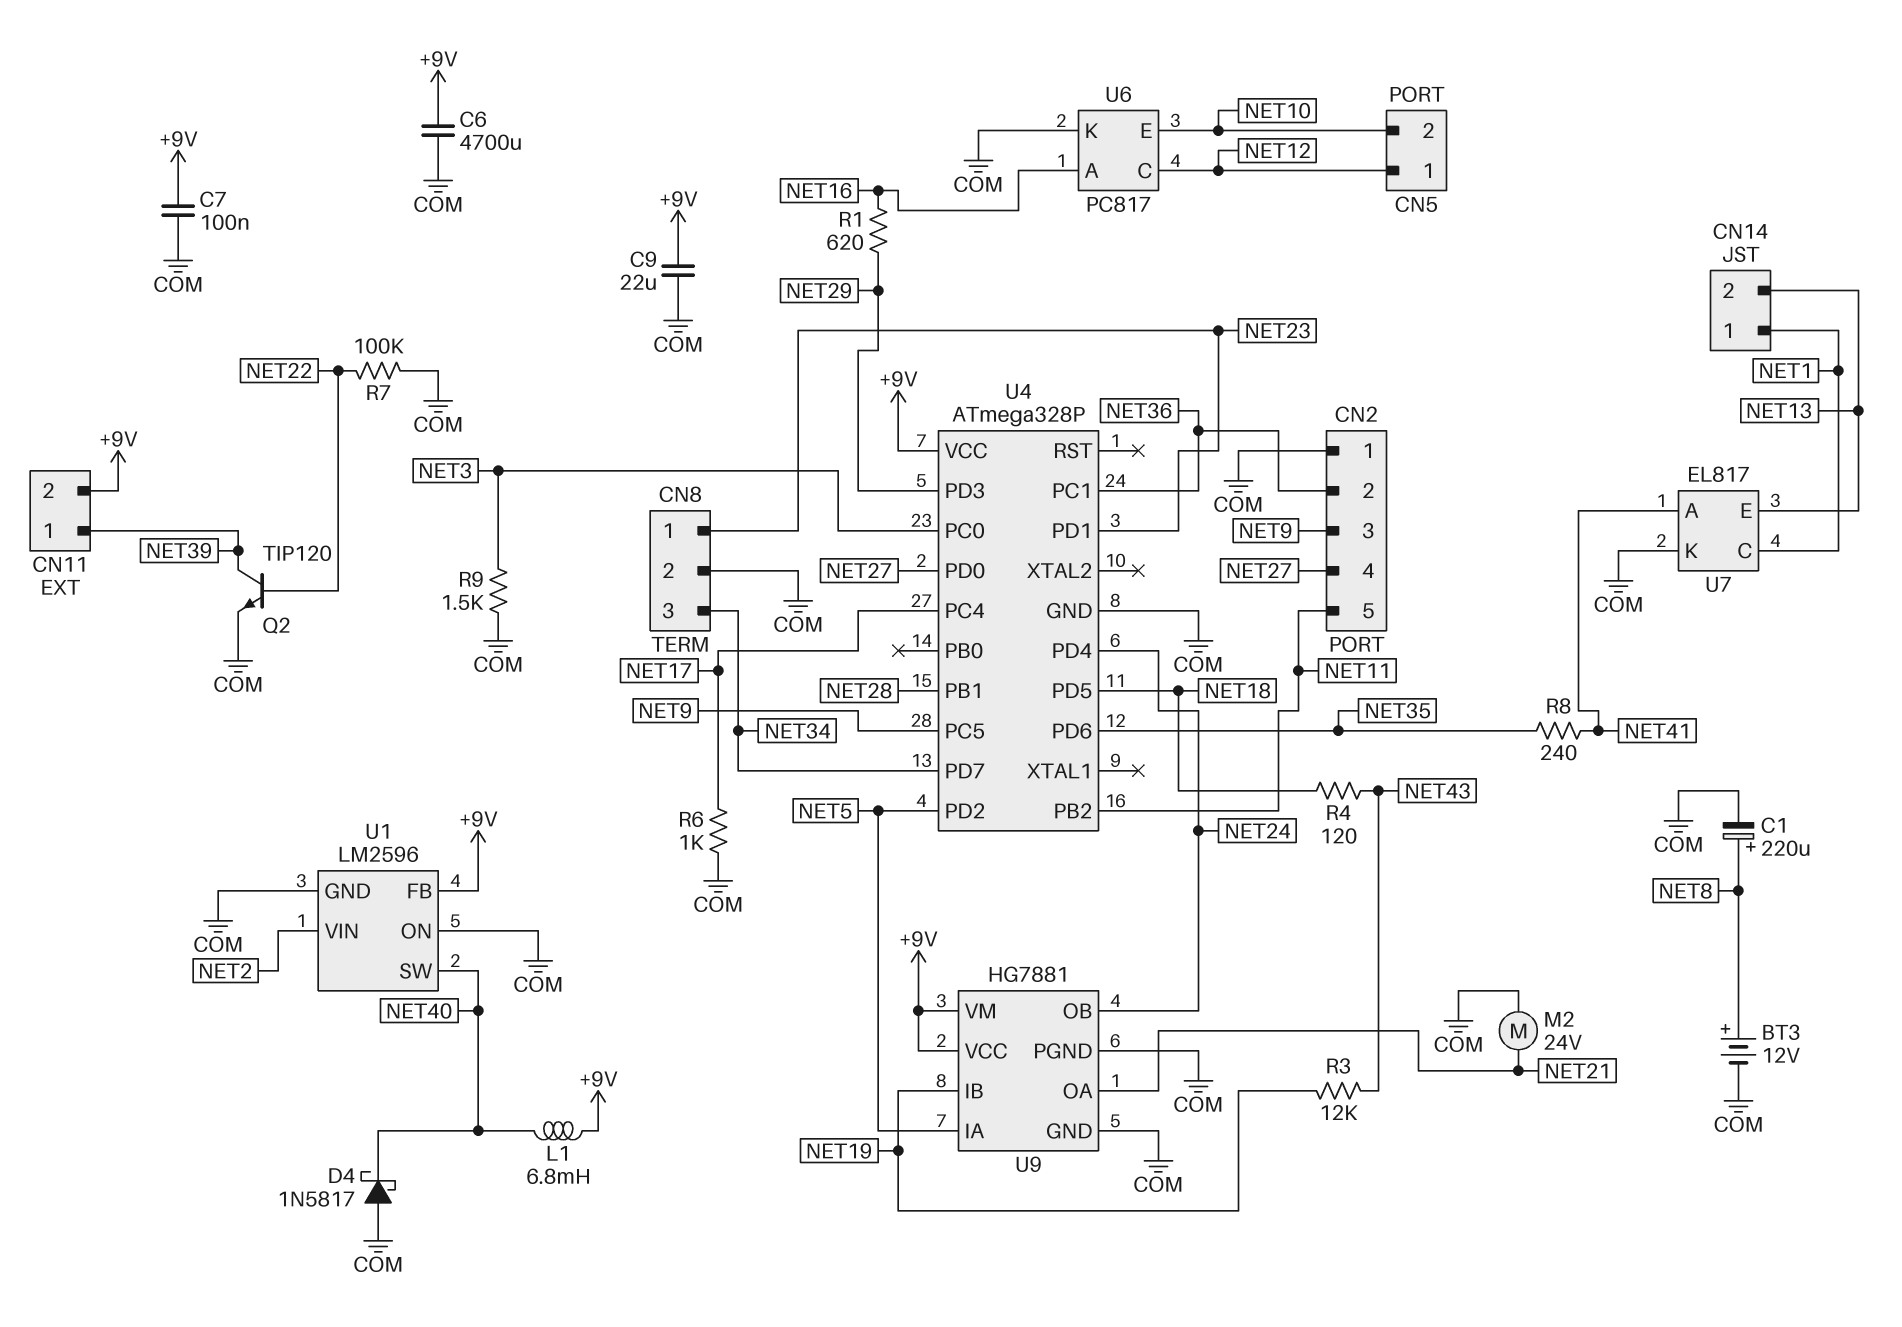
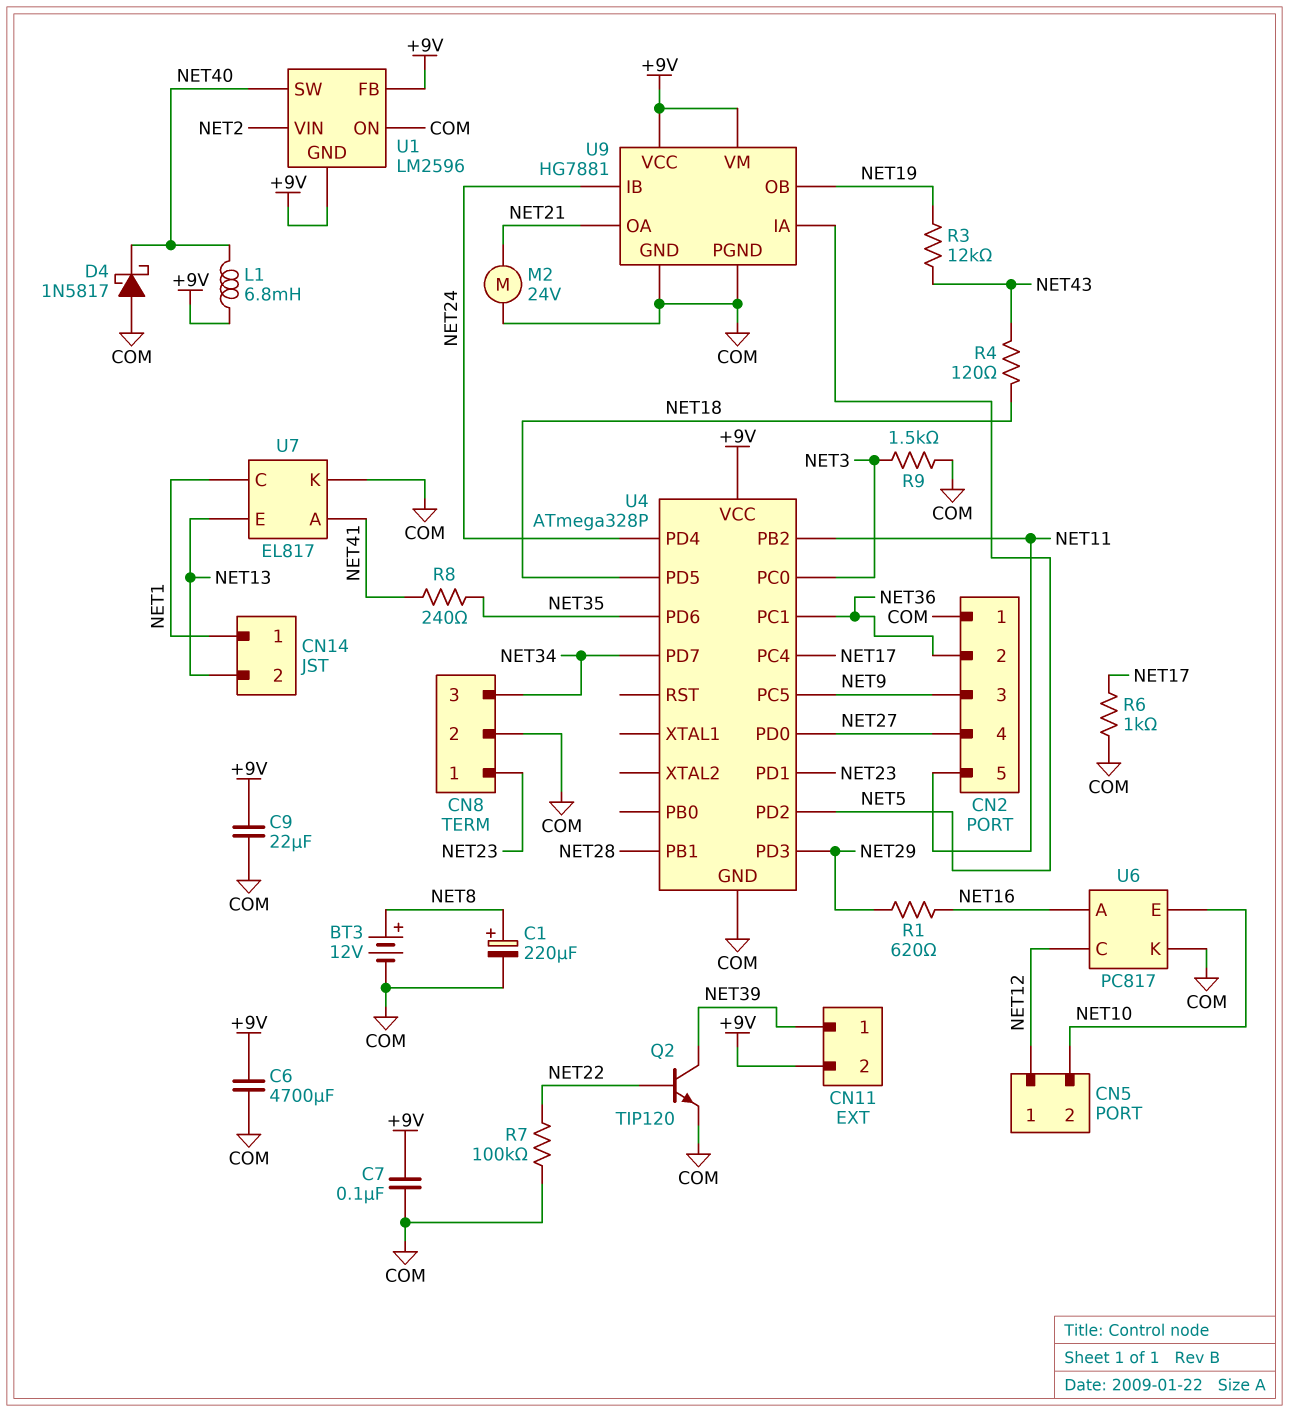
U1 pin GND: COM -> +9V
U9 pin IB: NET19 -> NET24
U9 pin OB: NET24 -> NET19

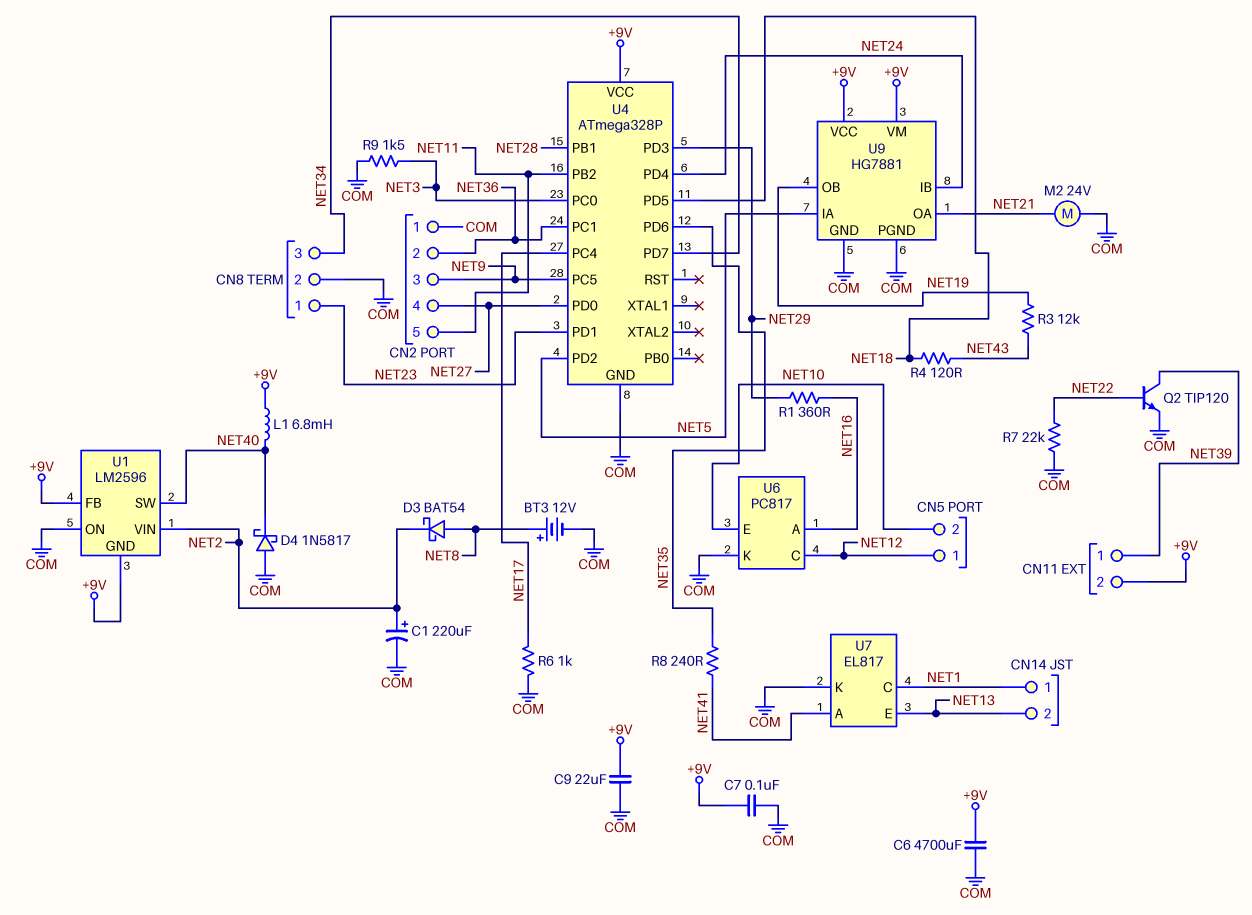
C1: 220uF (plus NET8, minus COM) -> 220uF (plus NET2, minus COM)
D3: none -> schottky BAT54 (A NET8, K NET2)
R1: 620 (NET16, NET29) -> 360 (NET16, NET29)
R7: 100k (COM, NET22) -> 22k (COM, NET22)

